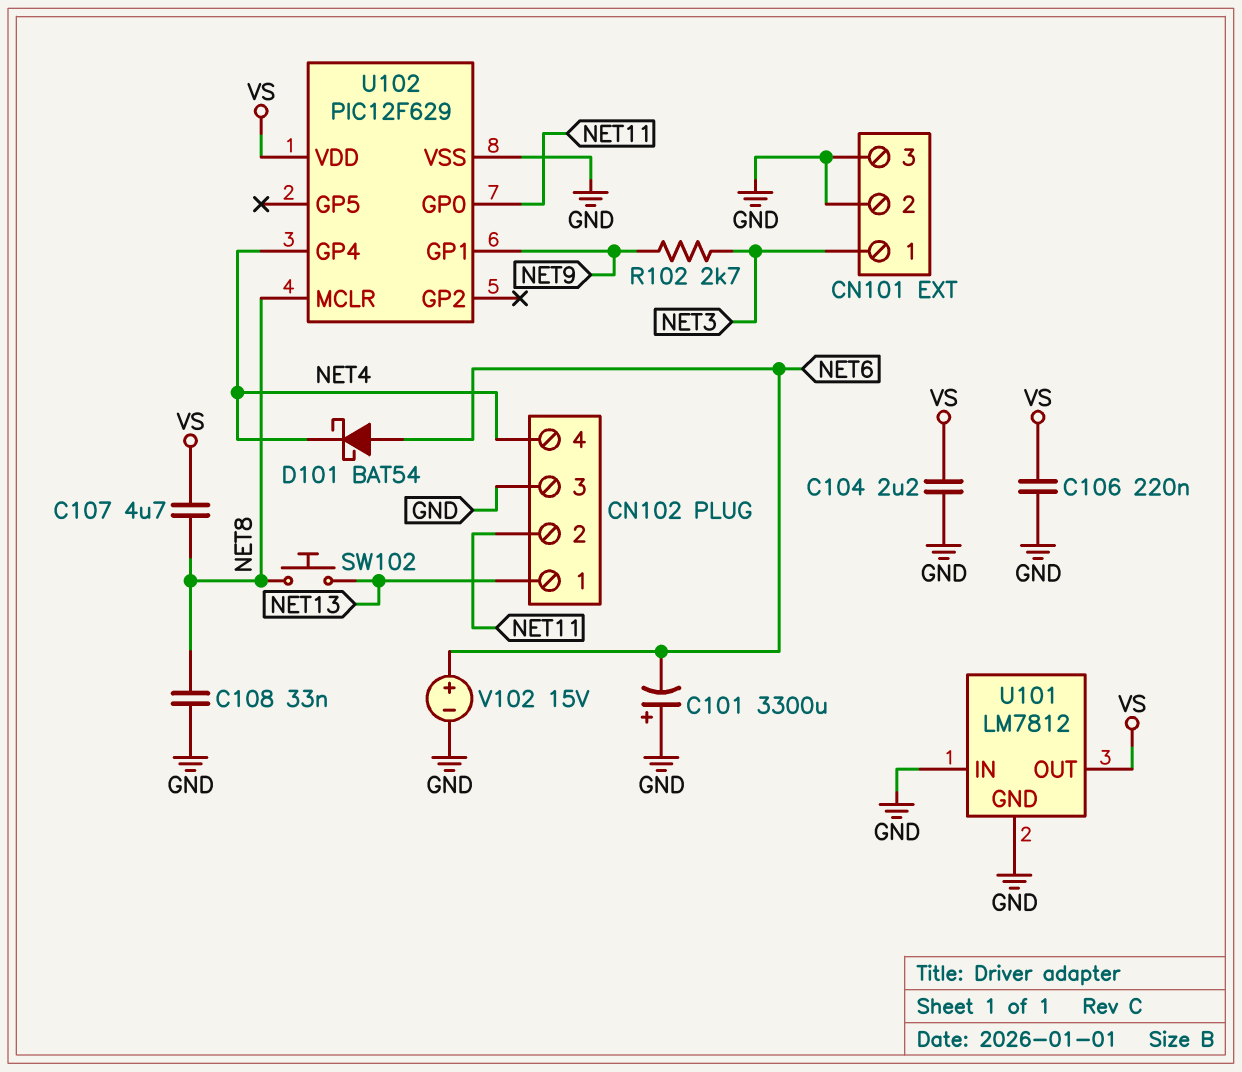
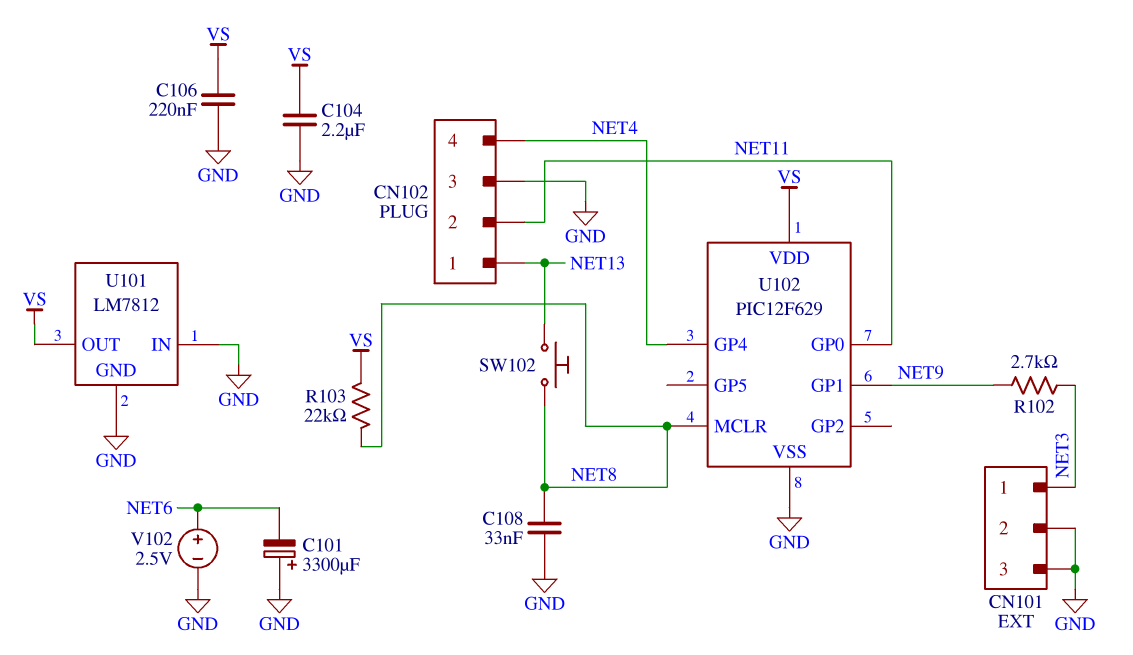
C107: 4.7uF (NET8, VS) -> none
D101: schottky BAT54 (A NET6, K NET4) -> none
R103: none -> 22k (NET8, VS)
V102: 15V (plus NET6, minus GND) -> 2.5V (plus NET6, minus GND)

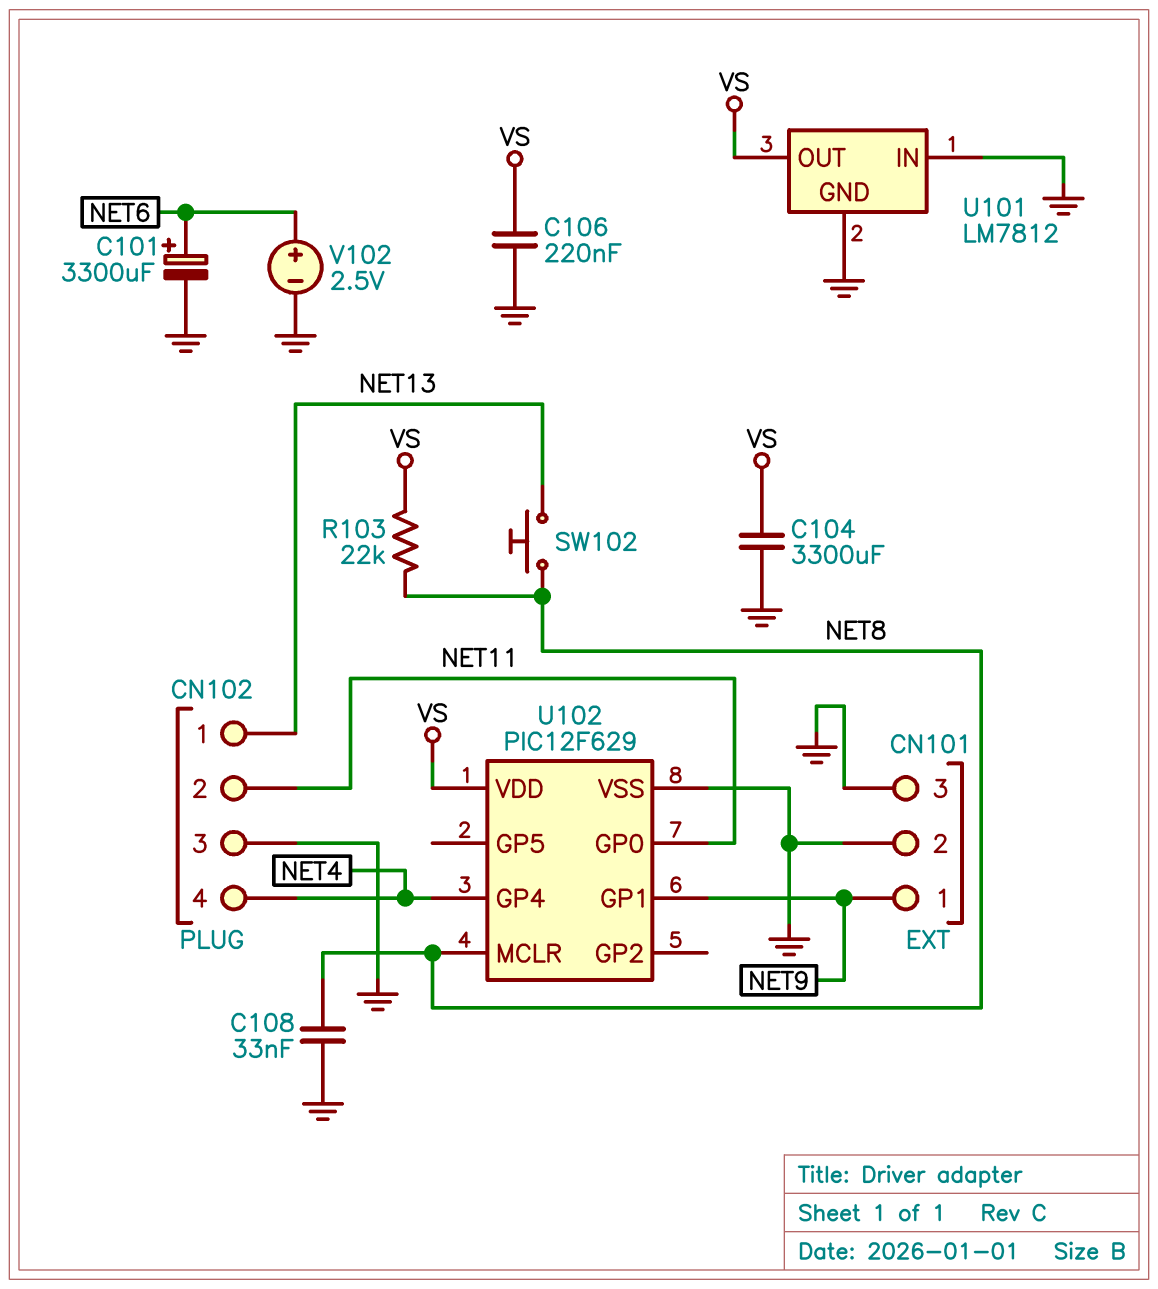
C101: 3300uF (plus GND, minus NET6) -> 3300uF (plus NET6, minus GND)
C104: 2.2uF (GND, VS) -> 3300uF (GND, VS)
CN101 pin 1: NET3 -> NET9
R102: 2.7k (NET3, NET9) -> none

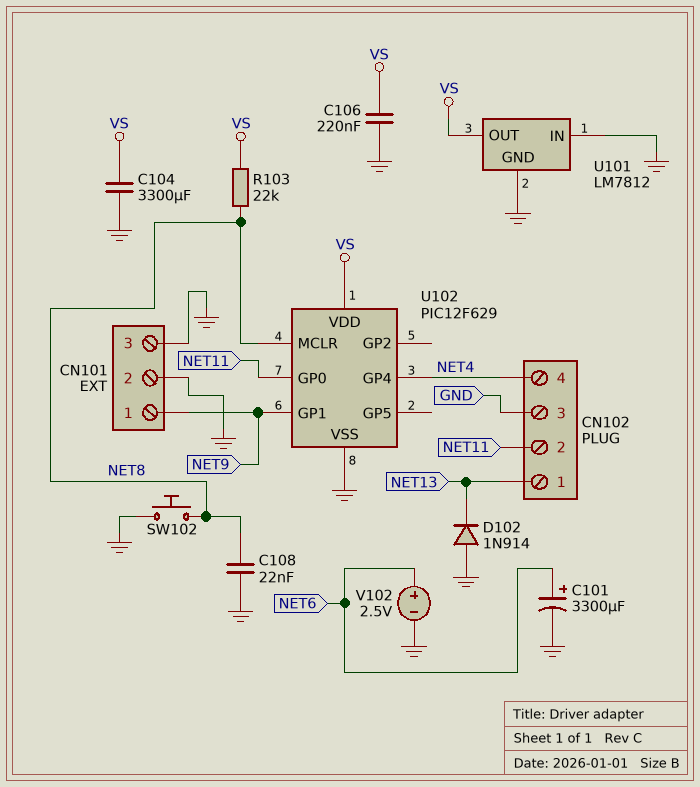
C108: 33nF (GND, NET8) -> 22nF (GND, NET8)
D102: none -> diode 1N914 (A GND, K NET13)
SW102: button (NET8, NET13) -> button (GND, NET8)

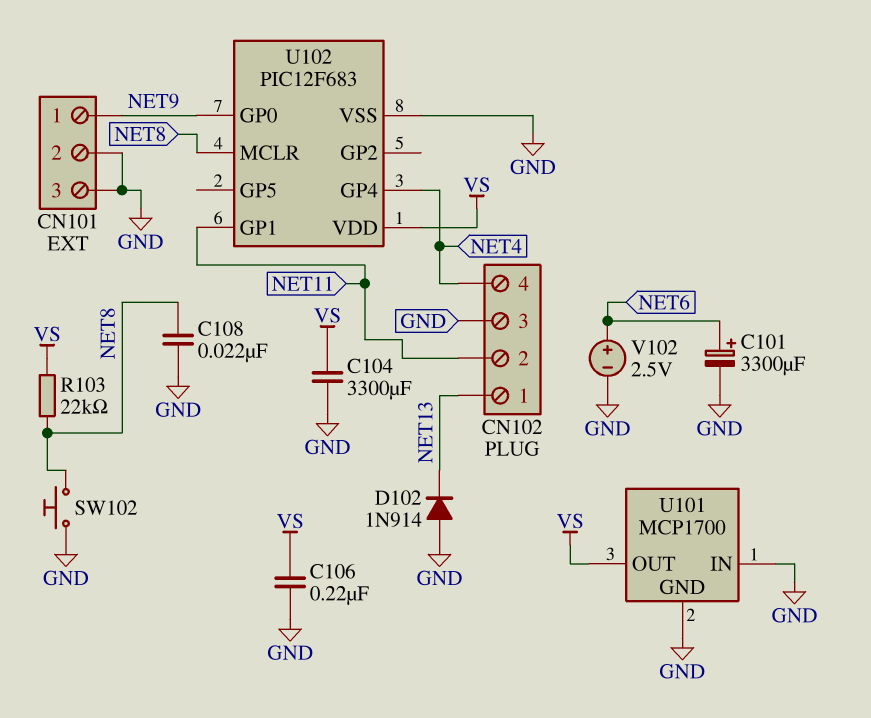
U101: LM7812 -> MCP1700
U102: PIC12F629 -> PIC12F683
U102 pin GP0: NET11 -> NET9
U102 pin GP1: NET9 -> NET11

